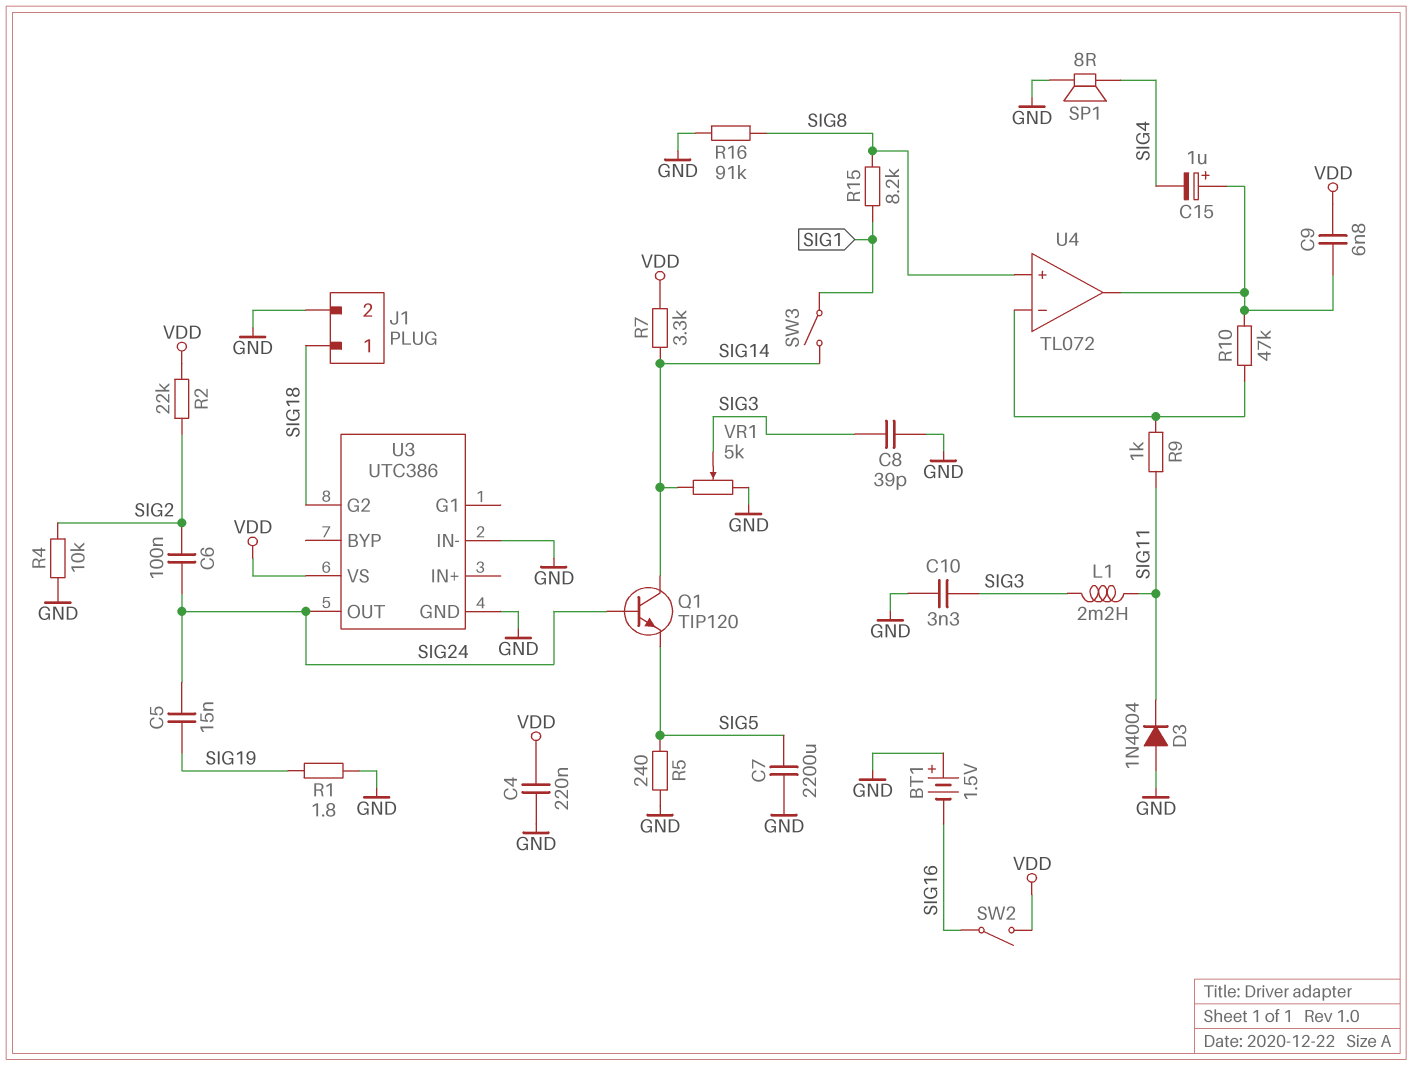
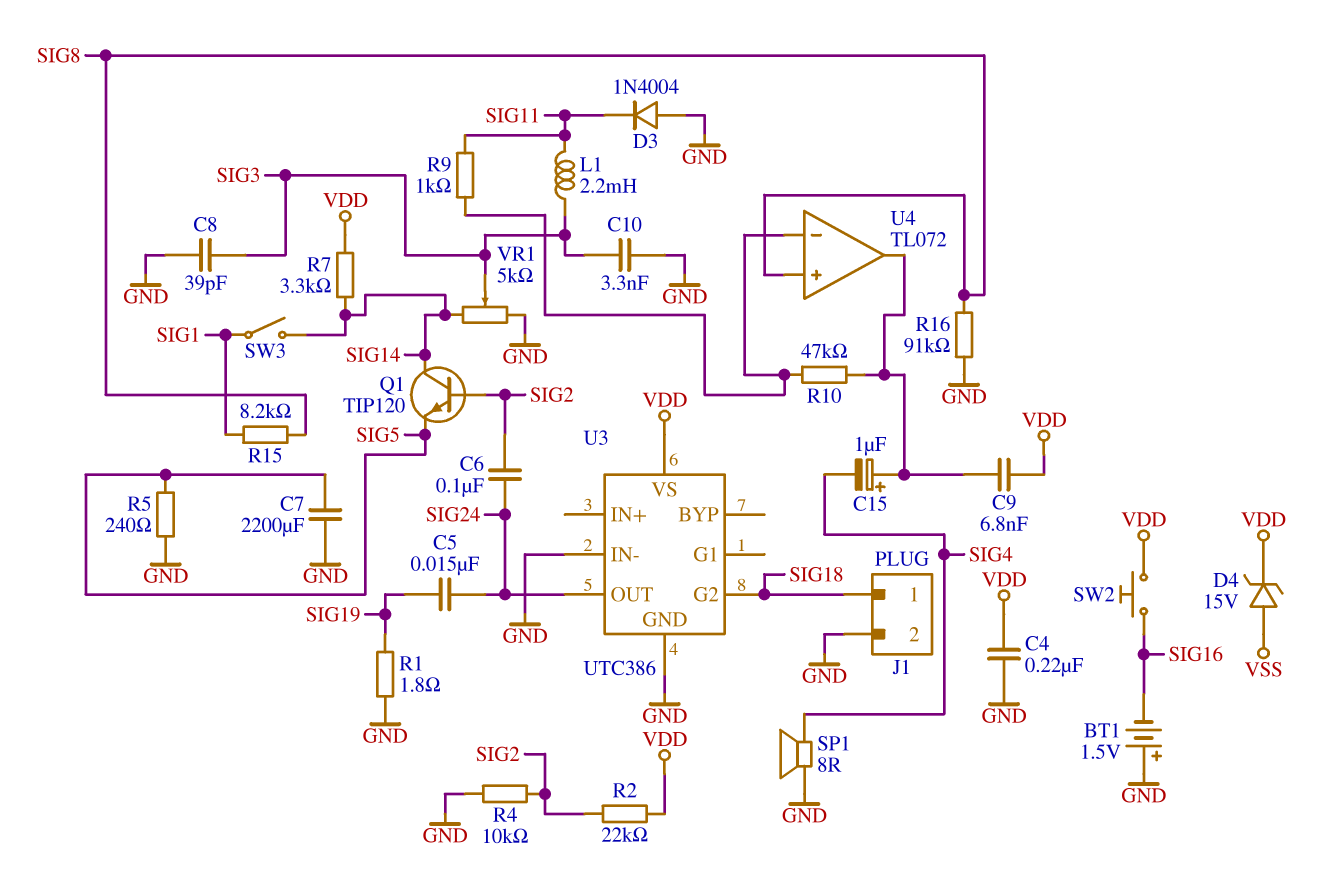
D4: none -> zener 15V (A VSS, K VDD)
Q1: NPN TIP120 (B SIG24, C SIG14, E SIG5) -> NPN TIP120 (B SIG2, C SIG14, E SIG5)
SW2: switch (SIG16, VDD) -> button (SIG16, VDD)

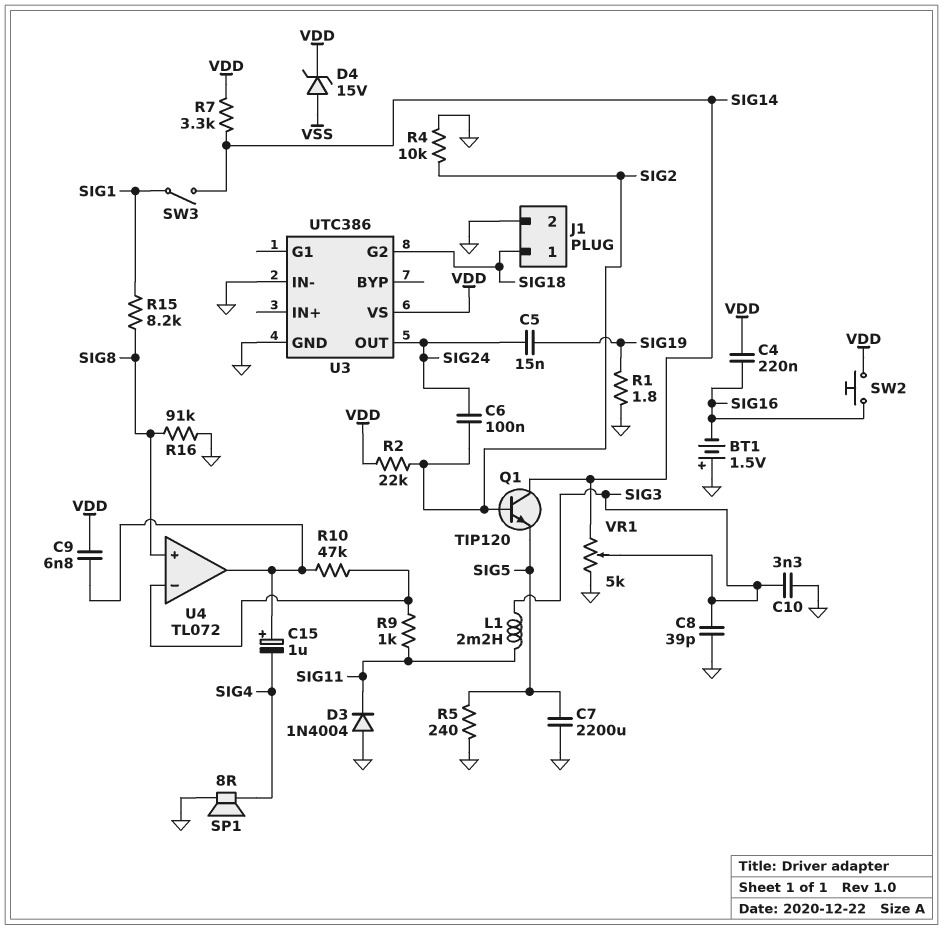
C4: 220nF (GND, VDD) -> 220nF (SIG16, VDD)

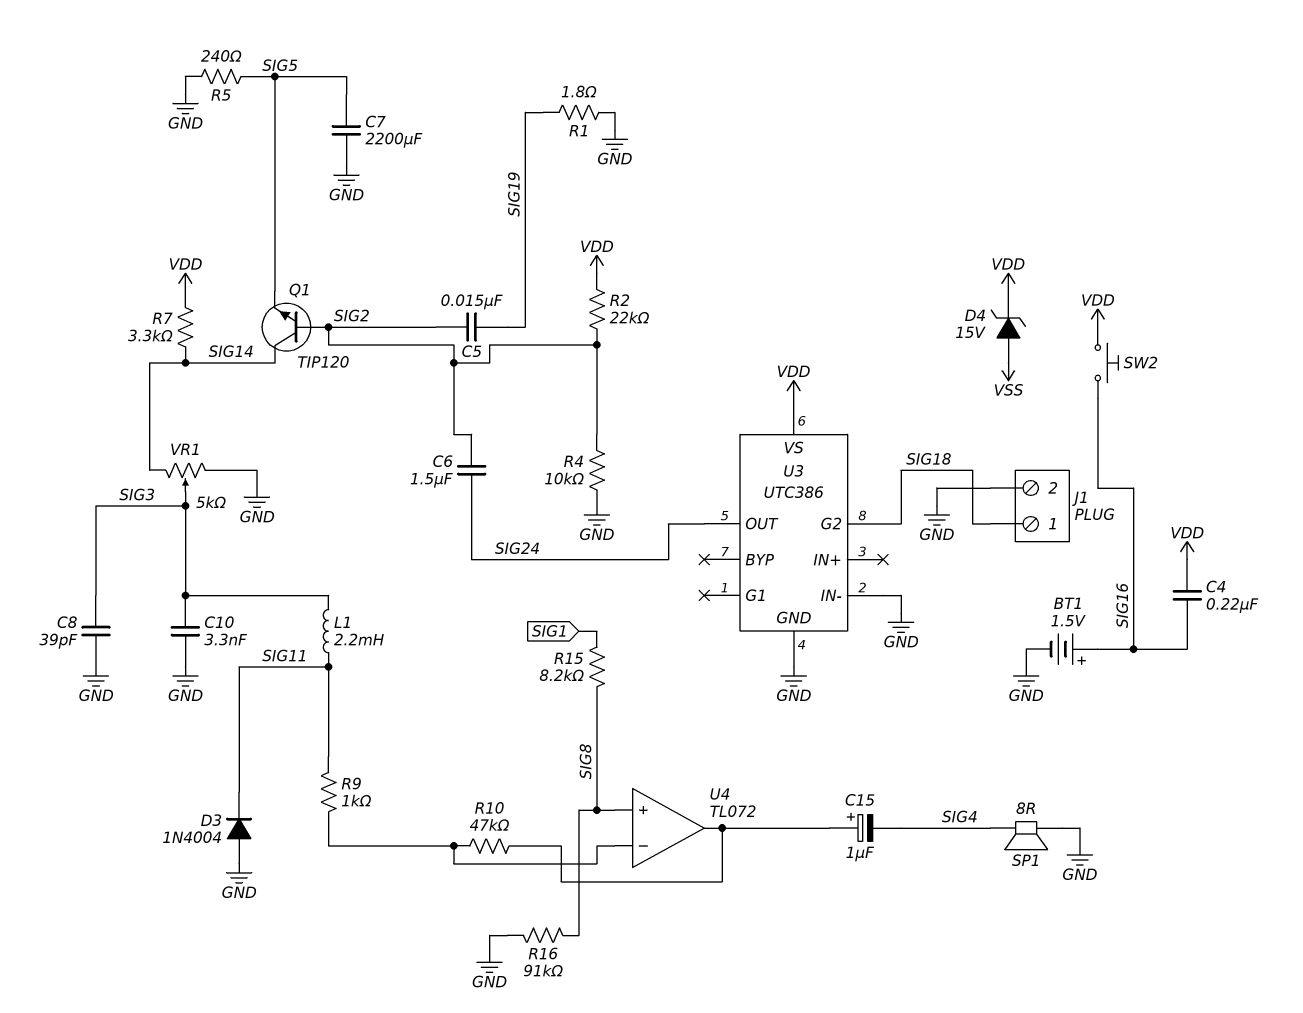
BT1: 1.5V (plus GND, minus SIG16) -> 1.5V (plus SIG16, minus GND)
C5: 15nF (SIG19, SIG24) -> 15nF (SIG2, SIG19)
C6: 100nF (SIG2, SIG24) -> 1.5uF (SIG2, SIG24)
C9: 6.8nF (U4/out, VDD) -> none
SW3: switch (SIG1, SIG14) -> none

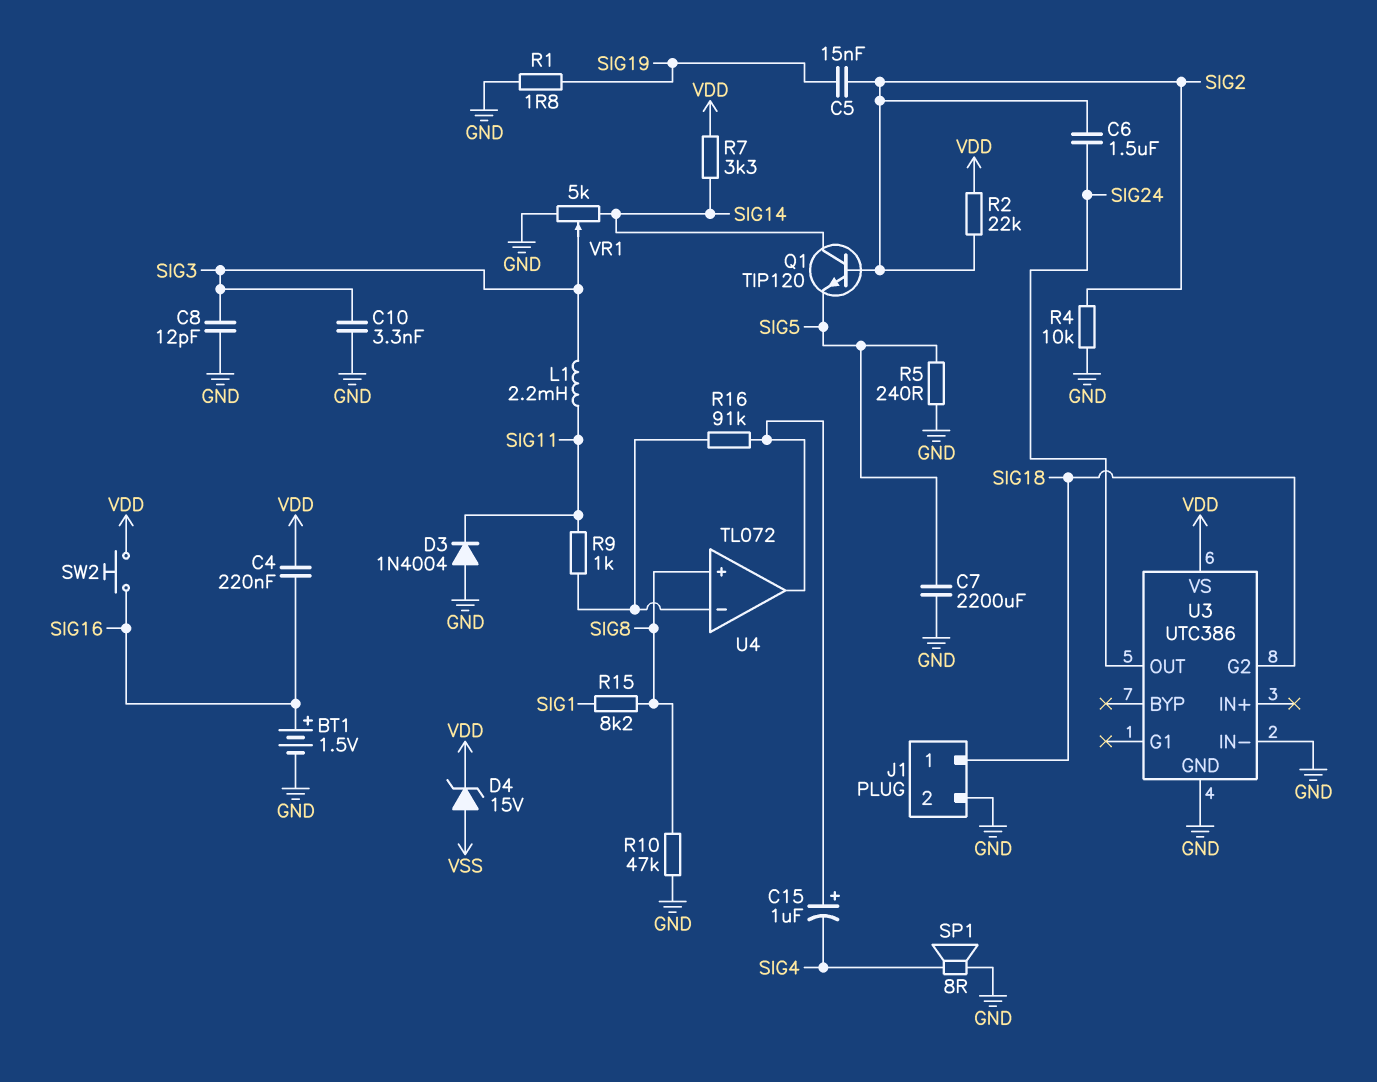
C8: 39pF (GND, SIG3) -> 12pF (GND, SIG3)
R10: 47k (U4/in-, U4/out) -> 47k (GND, SIG8)
R16: 91k (GND, SIG8) -> 91k (U4/in-, U4/out)

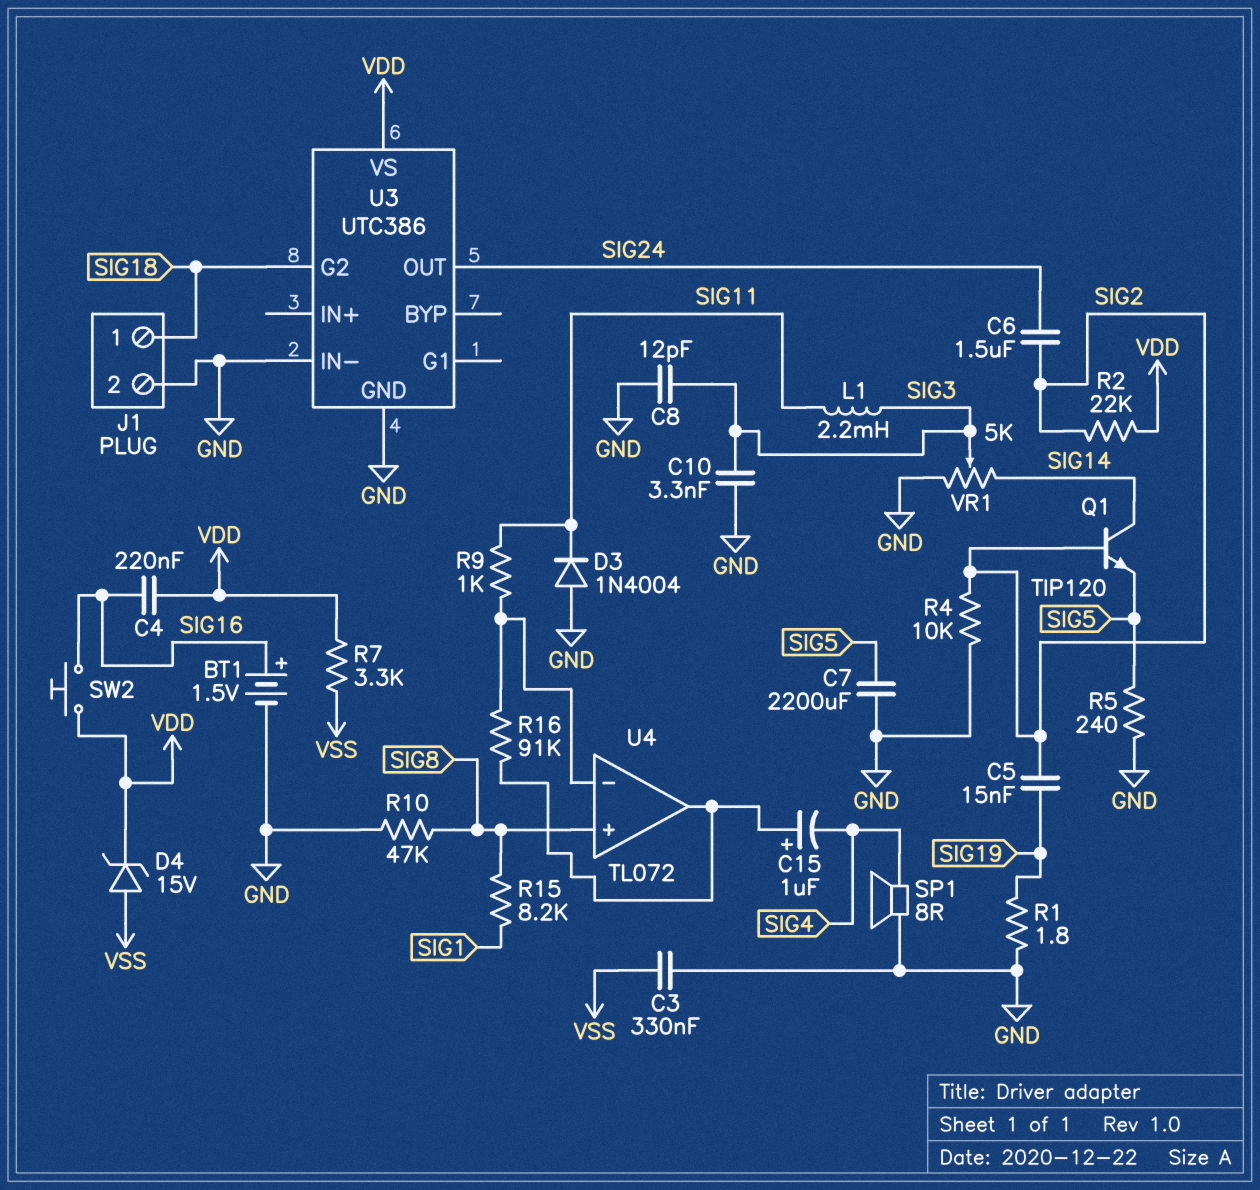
C3: none -> 330nF (GND, VSS)
R7: 3.3k (SIG14, VDD) -> 3.3k (VDD, VSS)

